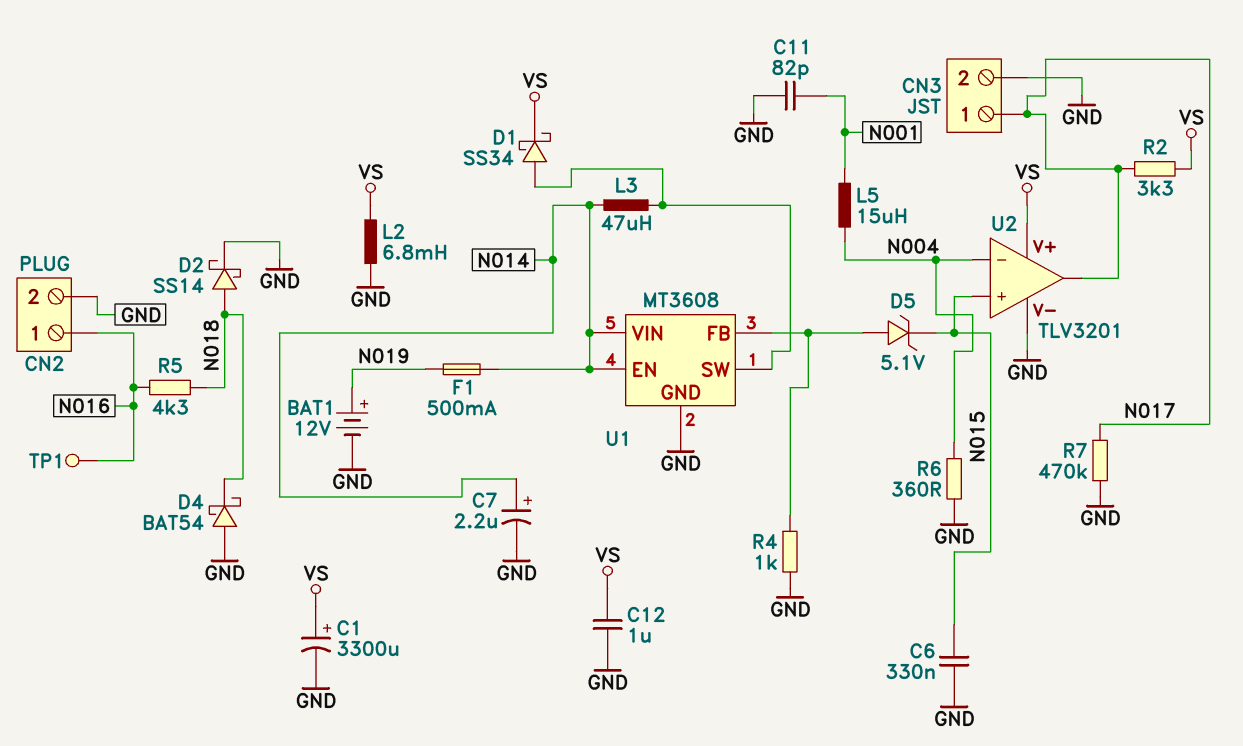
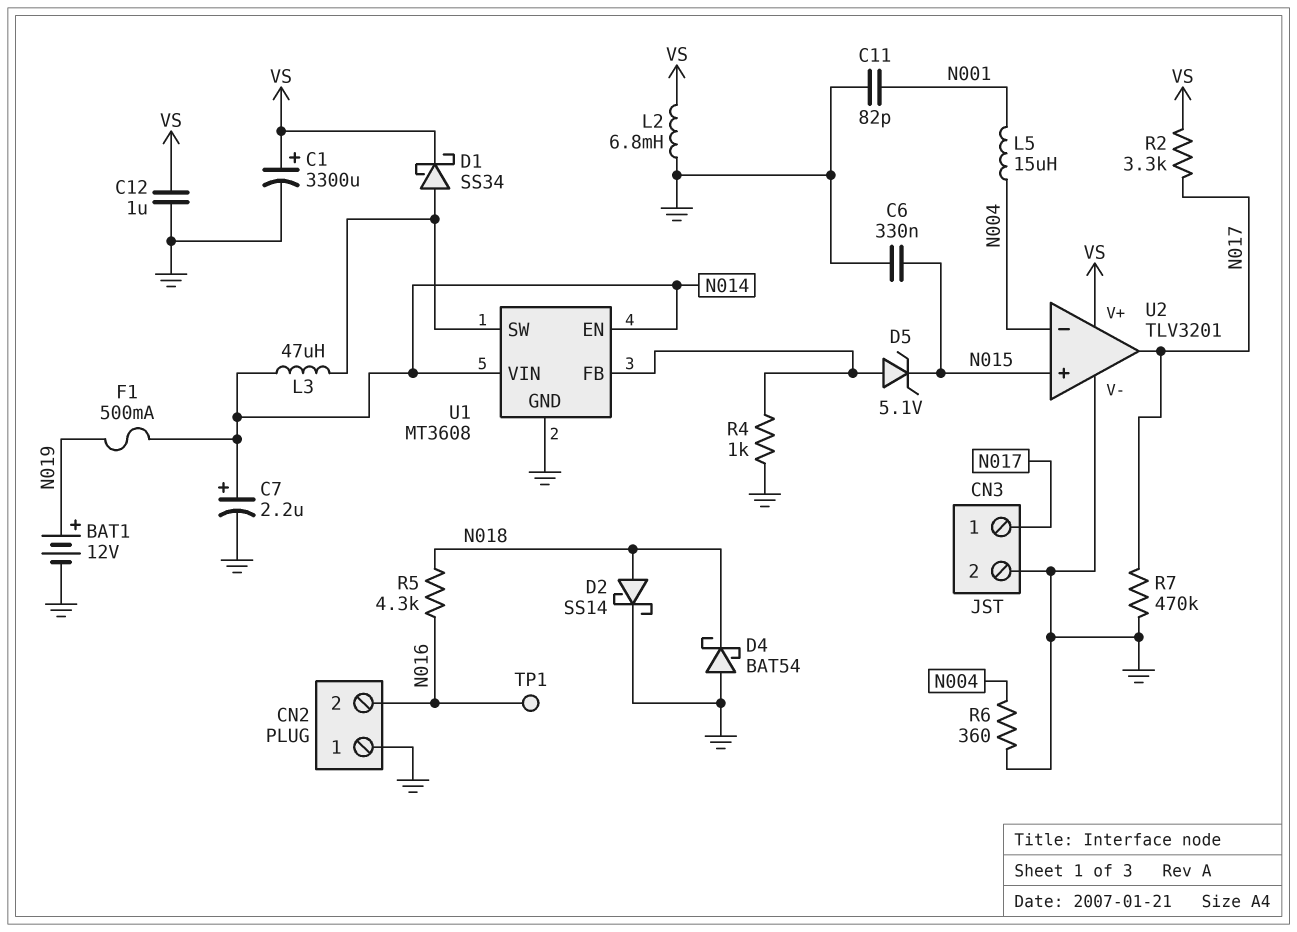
CN2 pin 1: N016 -> GND
CN2 pin 2: GND -> N016

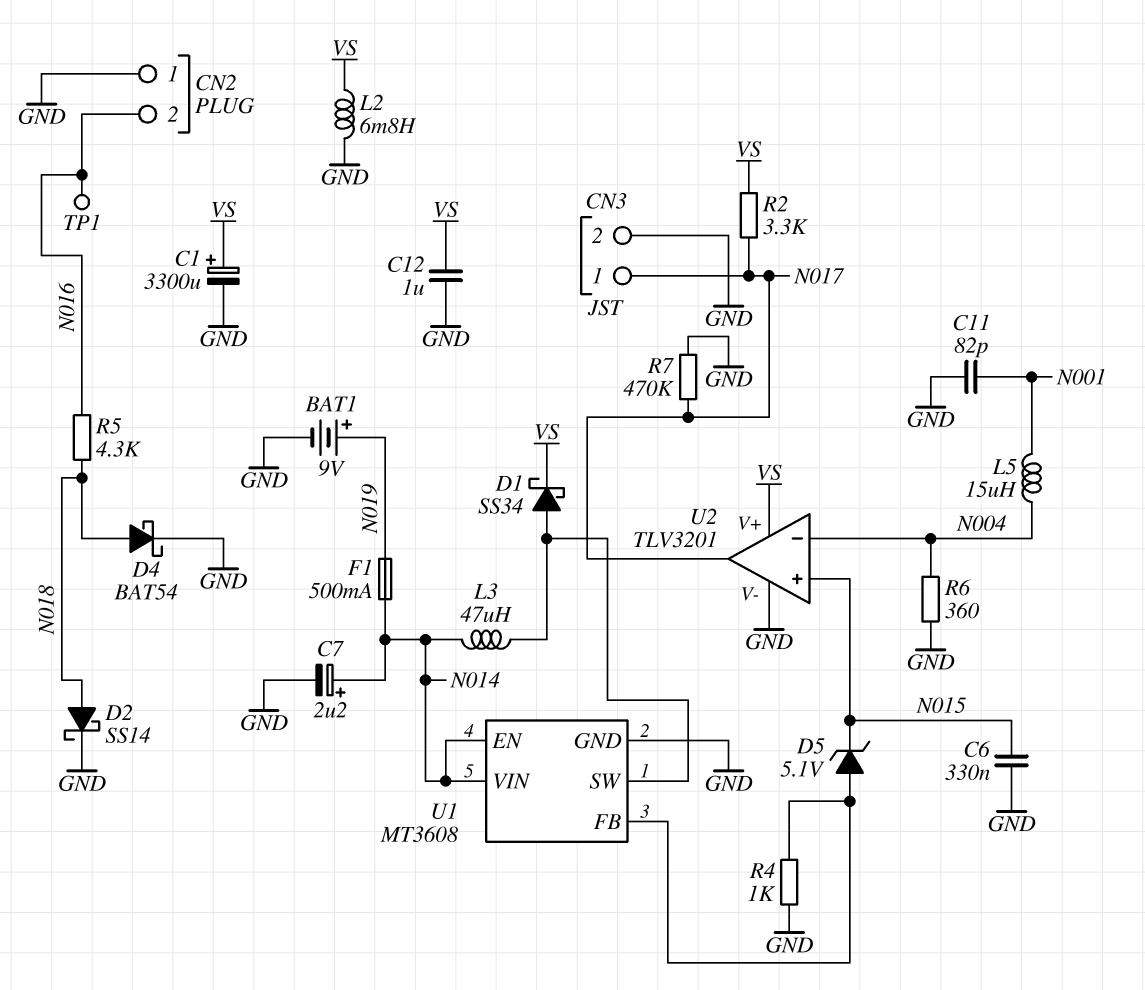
BAT1: 12V (plus N019, minus GND) -> 9V (plus N019, minus GND)
D4: schottky BAT54 (A GND, K N018) -> schottky BAT54 (A N018, K GND)

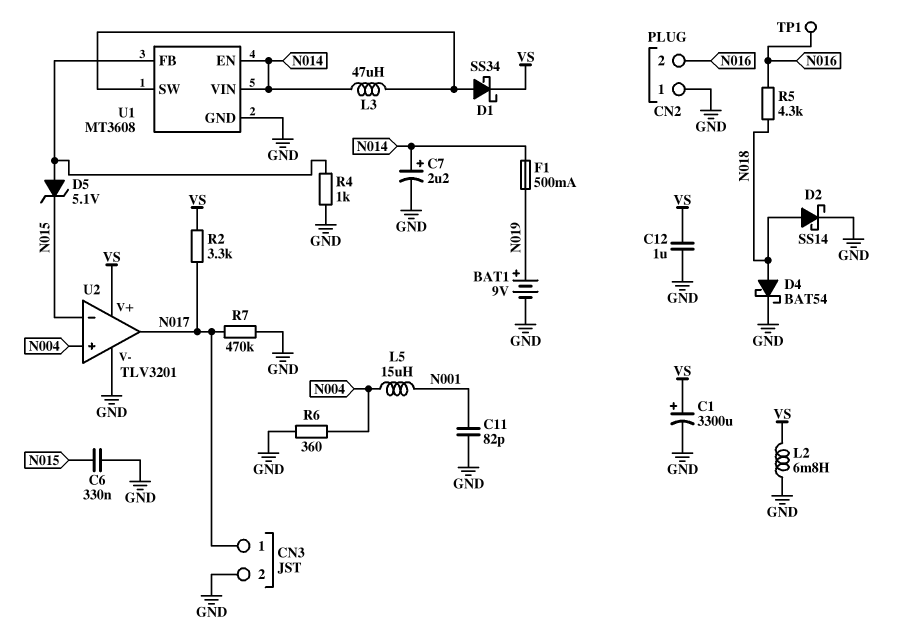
U2 pin in+: N015 -> N004
U2 pin in-: N004 -> N015

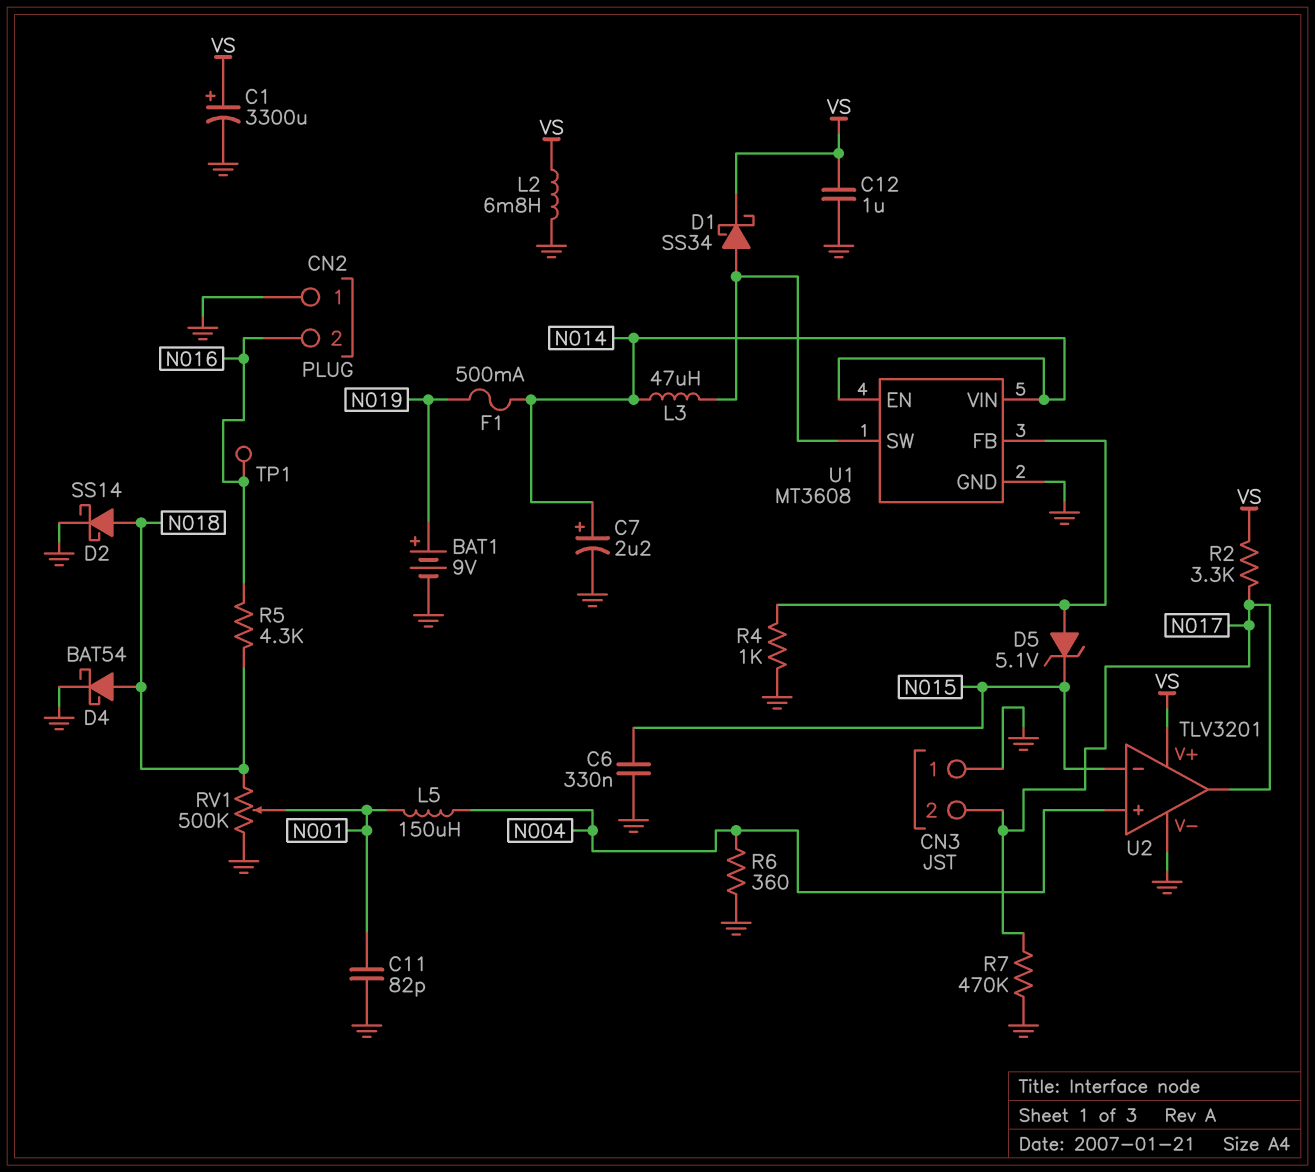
CN3 pin 1: N017 -> GND
CN3 pin 2: GND -> N017
L5: 15uH (N001, N004) -> 150uH (N001, N004)
RV1: none -> 500k (GND, N018, wiper N001)

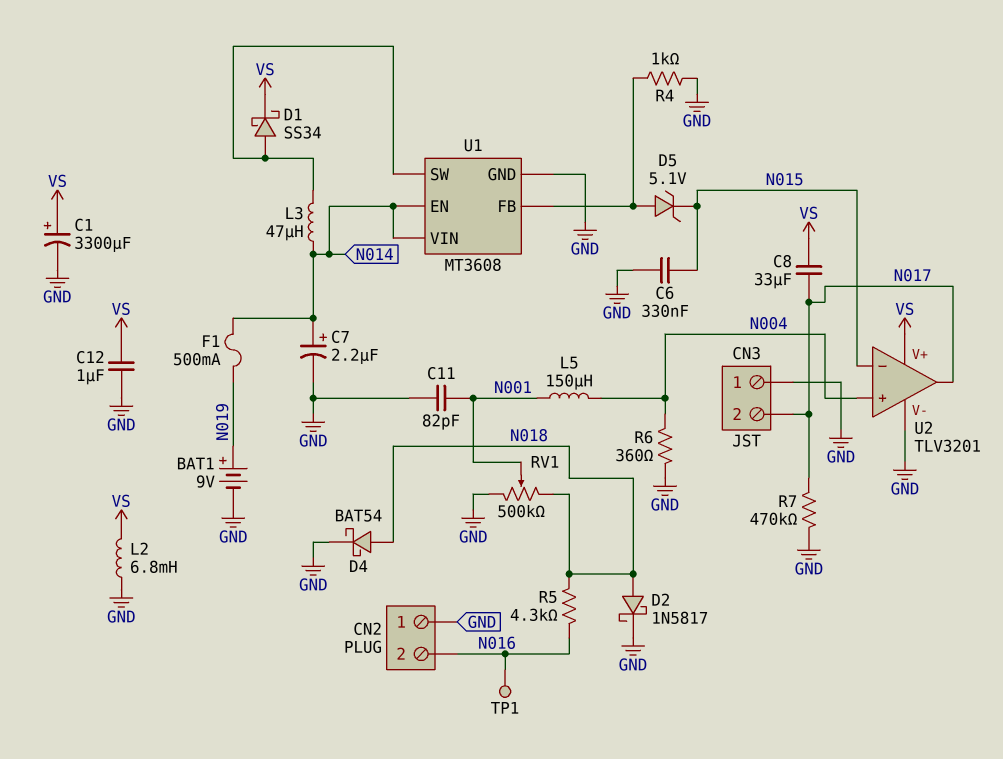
C8: none -> 33uF (N017, VS)
D2: schottky SS14 (A N018, K GND) -> schottky 1N5817 (A N018, K GND)
R2: 3.3k (N017, VS) -> none

